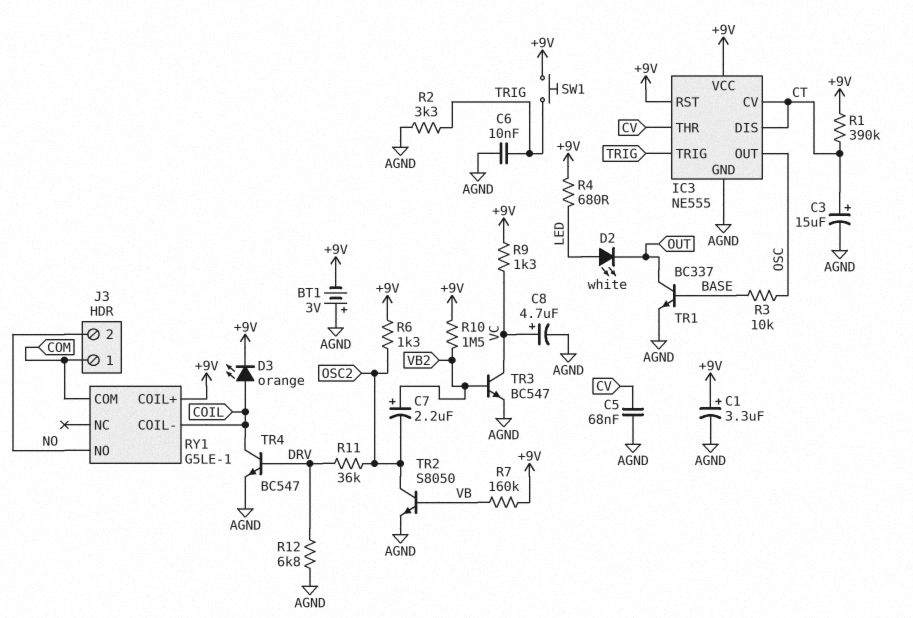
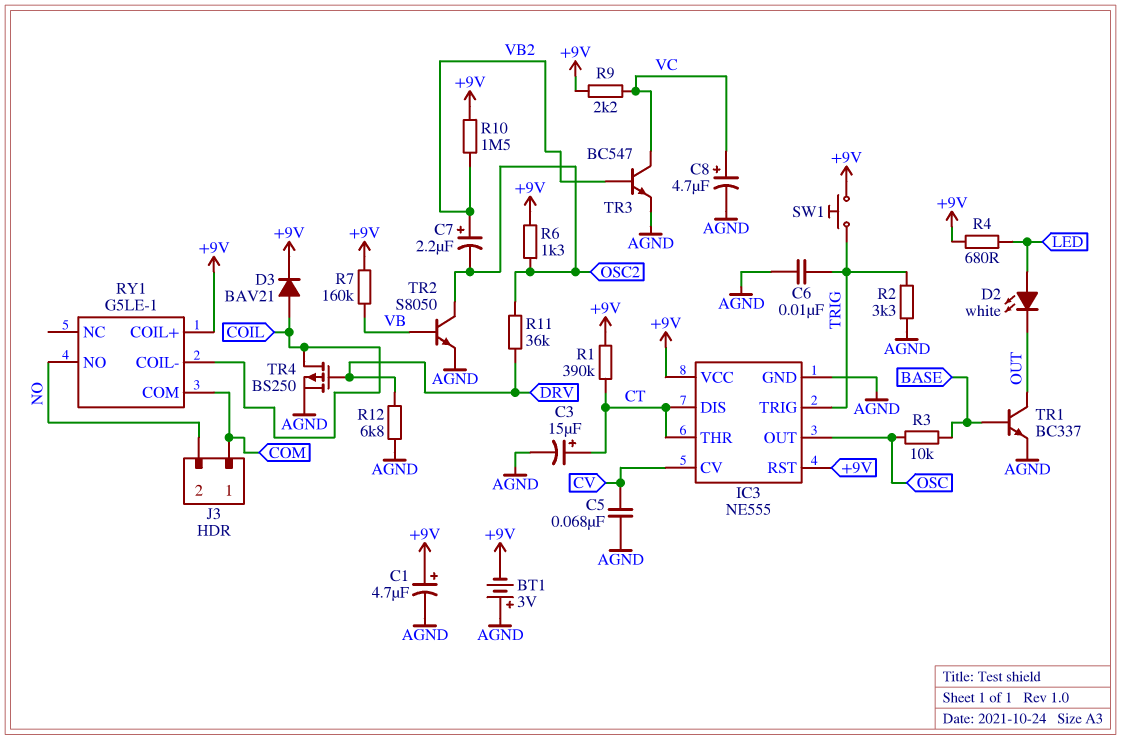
C1: 3.3uF (plus +9V, minus AGND) -> 4.7uF (plus +9V, minus AGND)
D3: LED orange (A COIL, K +9V) -> diode BAV21 (A COIL, K +9V)
IC3 pin CV: CT -> CV
IC3 pin THR: CV -> CT
R9: 1.3k (+9V, VC) -> 2.2k (+9V, VC)
TR4: NPN BC547 (B DRV, C COIL, E AGND) -> PMOS BS250 (G DRV, D COIL, S AGND)

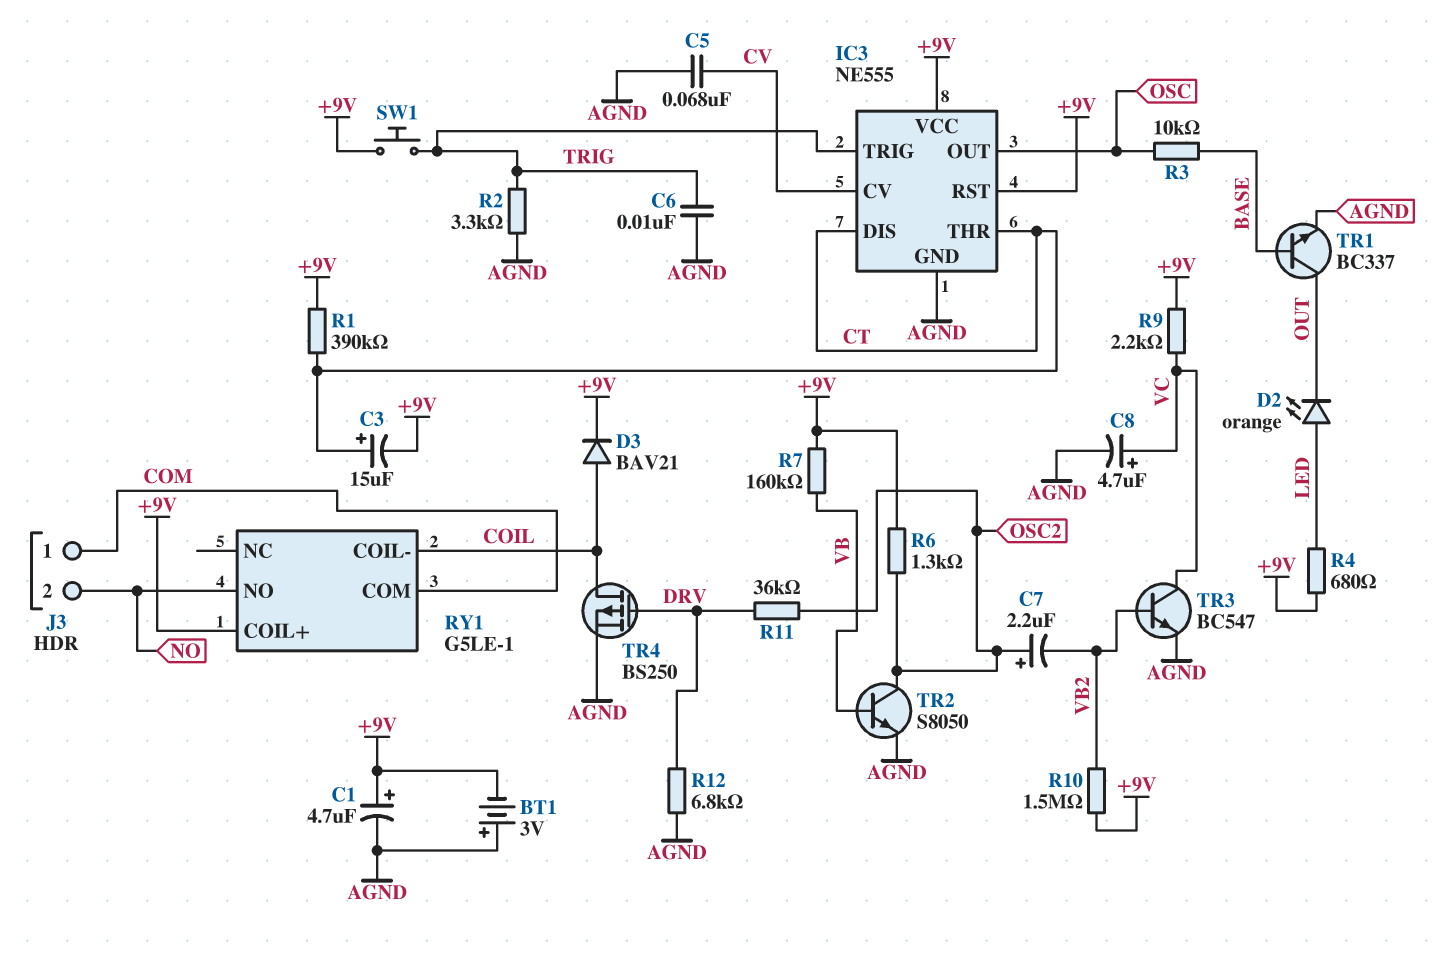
C3: 15uF (plus CT, minus AGND) -> 15uF (plus CT, minus +9V)
C7: 2.2uF (plus VB2, minus OSC2) -> 2.2uF (plus OSC2, minus VB2)
D2: LED white (A LED, K OUT) -> LED orange (A LED, K OUT)

